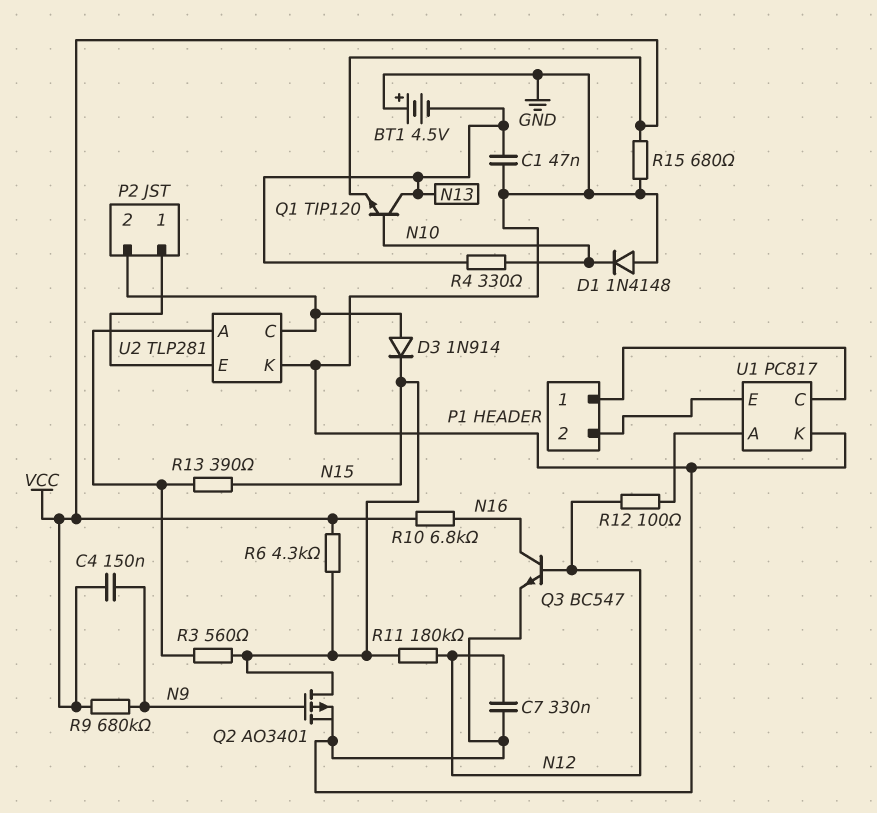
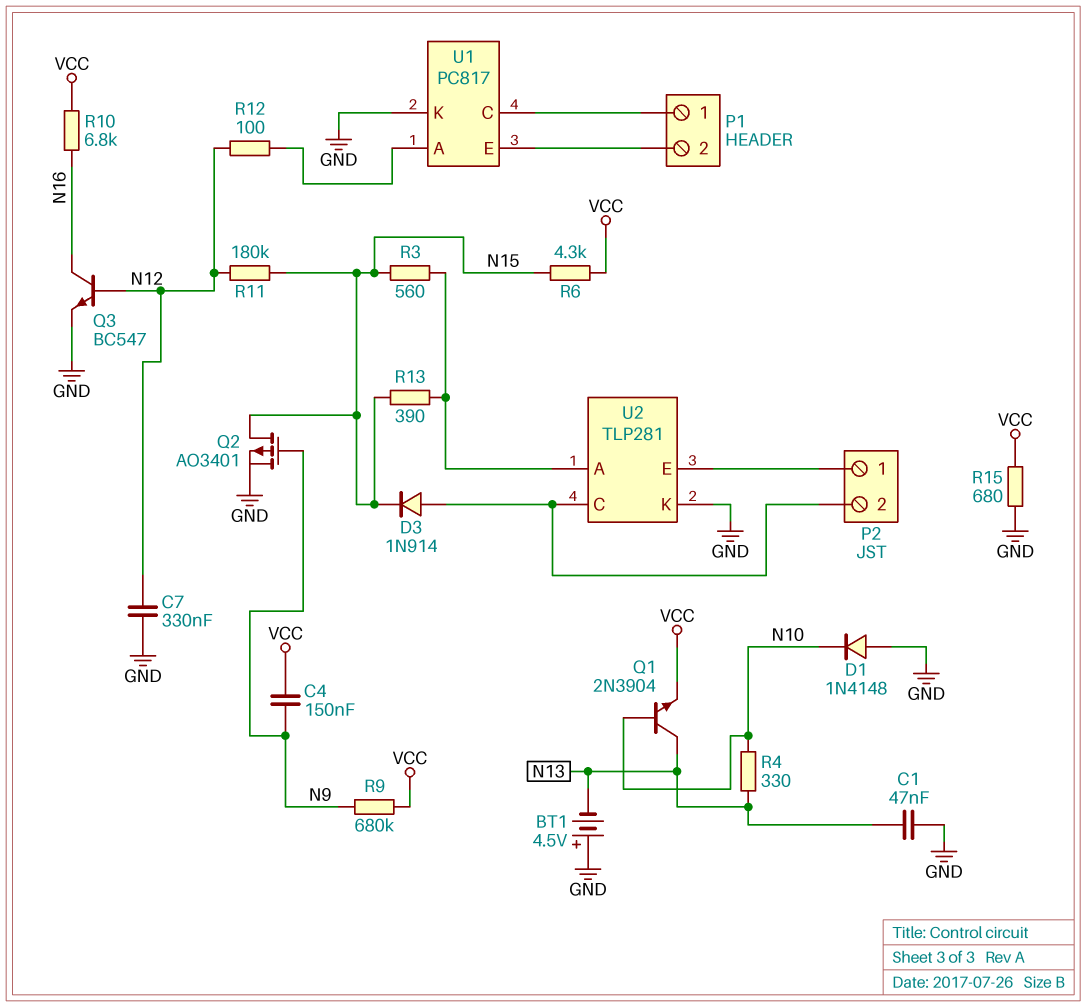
Q1: NPN TIP120 (B N10, C N13, E VCC) -> NPN 2N3904 (B N10, C N13, E VCC)

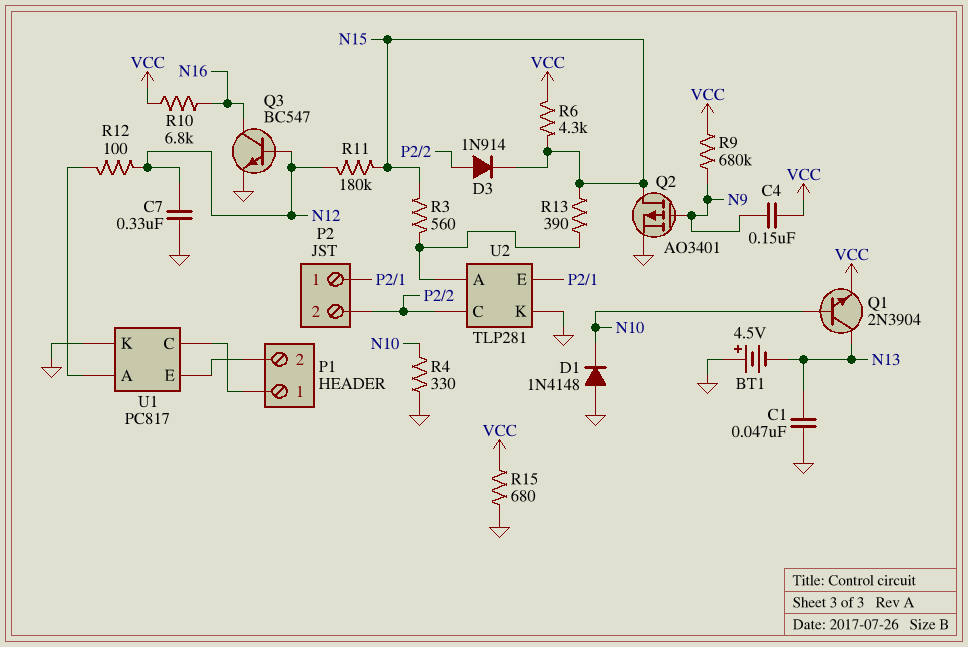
R4: 330 (N10, N13) -> 330 (GND, N10)

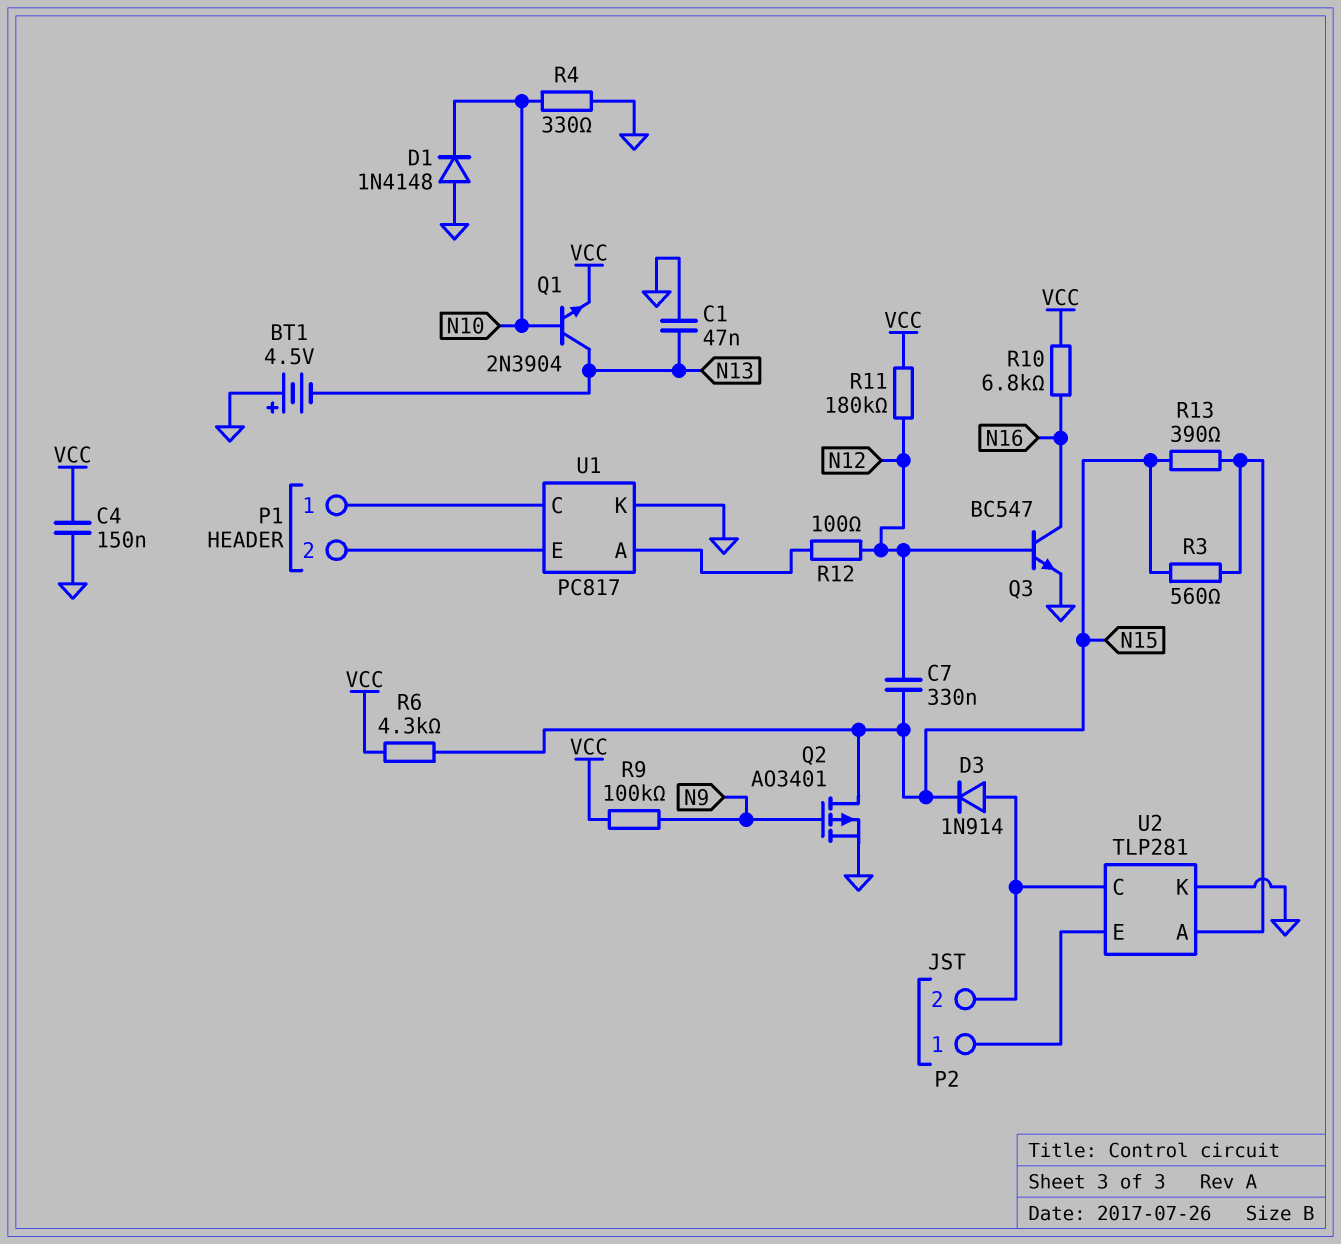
C4: 150nF (N9, VCC) -> 150nF (GND, VCC)
C7: 330nF (GND, N12) -> 330nF (N12, N15)
R9: 680k (N9, VCC) -> 100k (N9, VCC)
R11: 180k (N12, N15) -> 180k (N12, VCC)
R15: 680 (GND, VCC) -> none

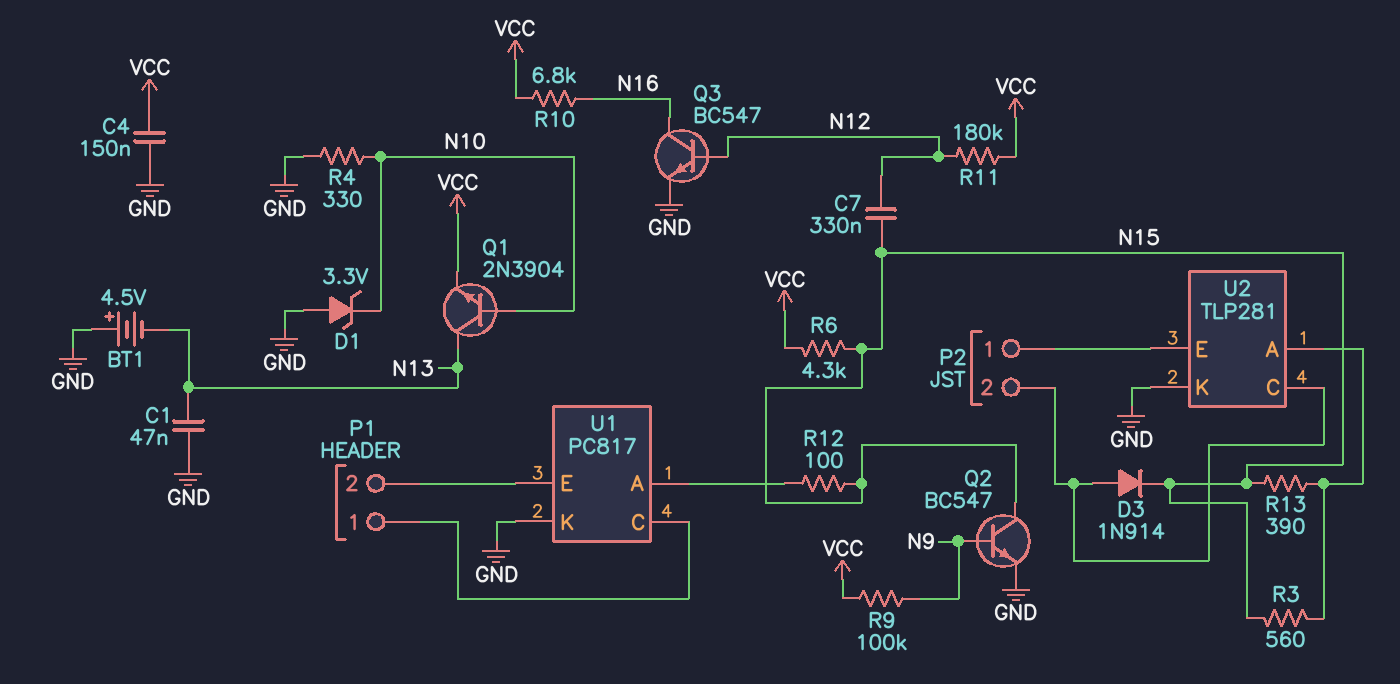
D1: diode 1N4148 (A GND, K N10) -> zener 3.3V (A GND, K N10)
Q2: PMOS AO3401 (G N9, D N15, S GND) -> NPN BC547 (B N9, C N15, E GND)
R12: 100 (N12, U1/A) -> 100 (N15, U1/A)

